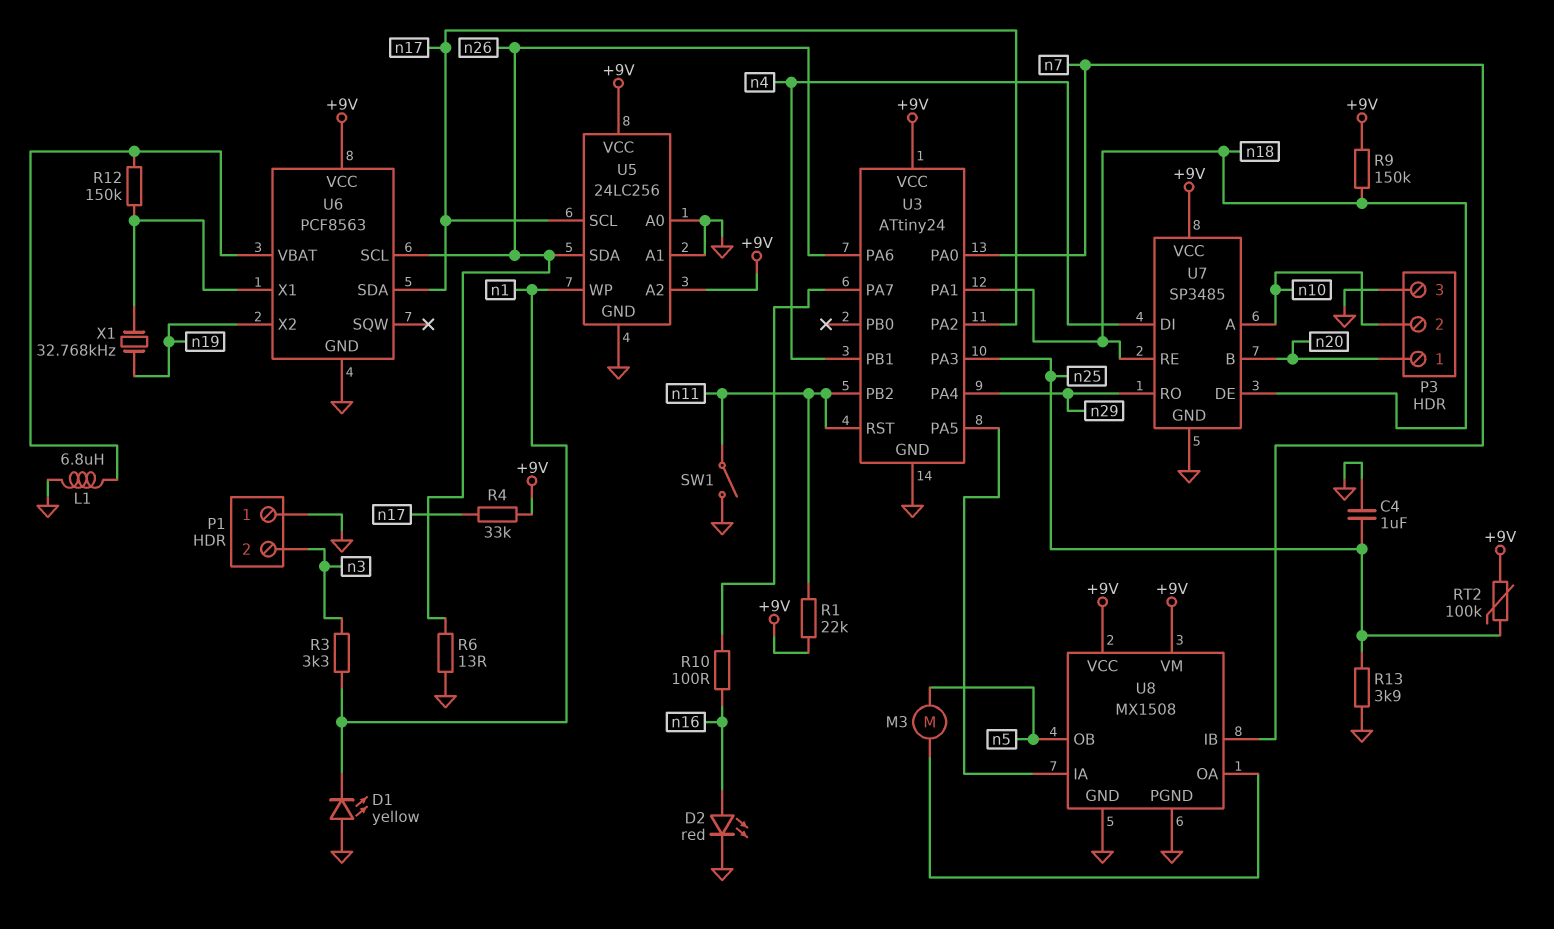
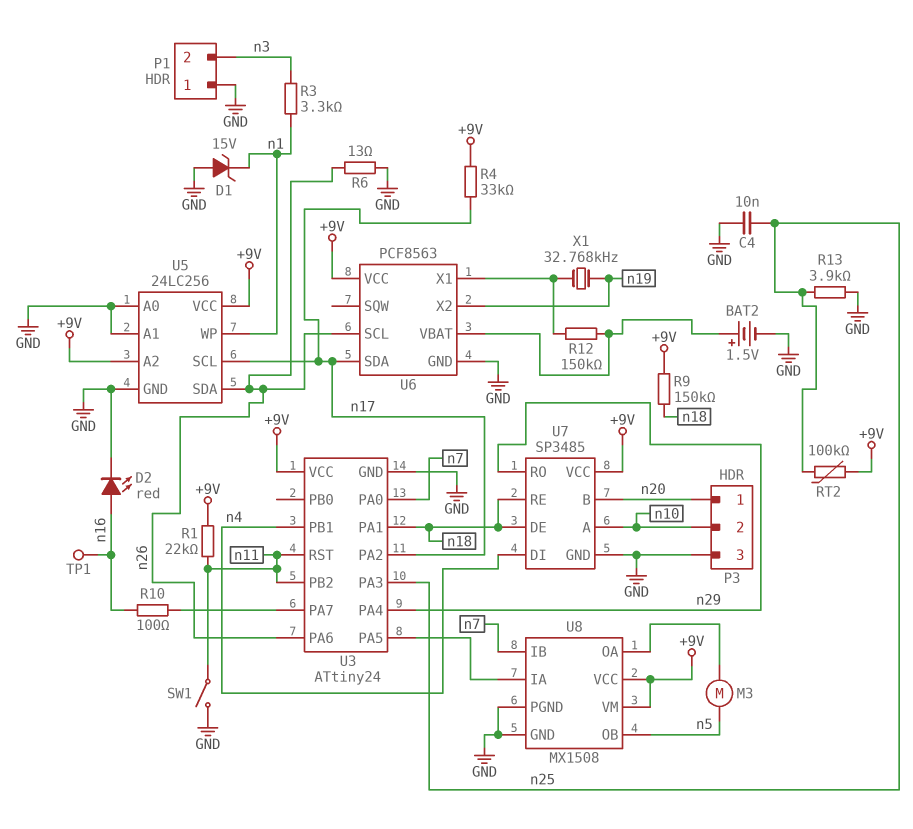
BAT2: none -> 1.5V (plus U6/VBAT, minus GND)
C4: 1uF (GND, n25) -> 10nF (GND, n25)
D1: LED yellow (A GND, K n1) -> zener 15V (A GND, K n1)
L1: 6.8uH (GND, U6/VBAT) -> none
TP1: none -> test point (n16)

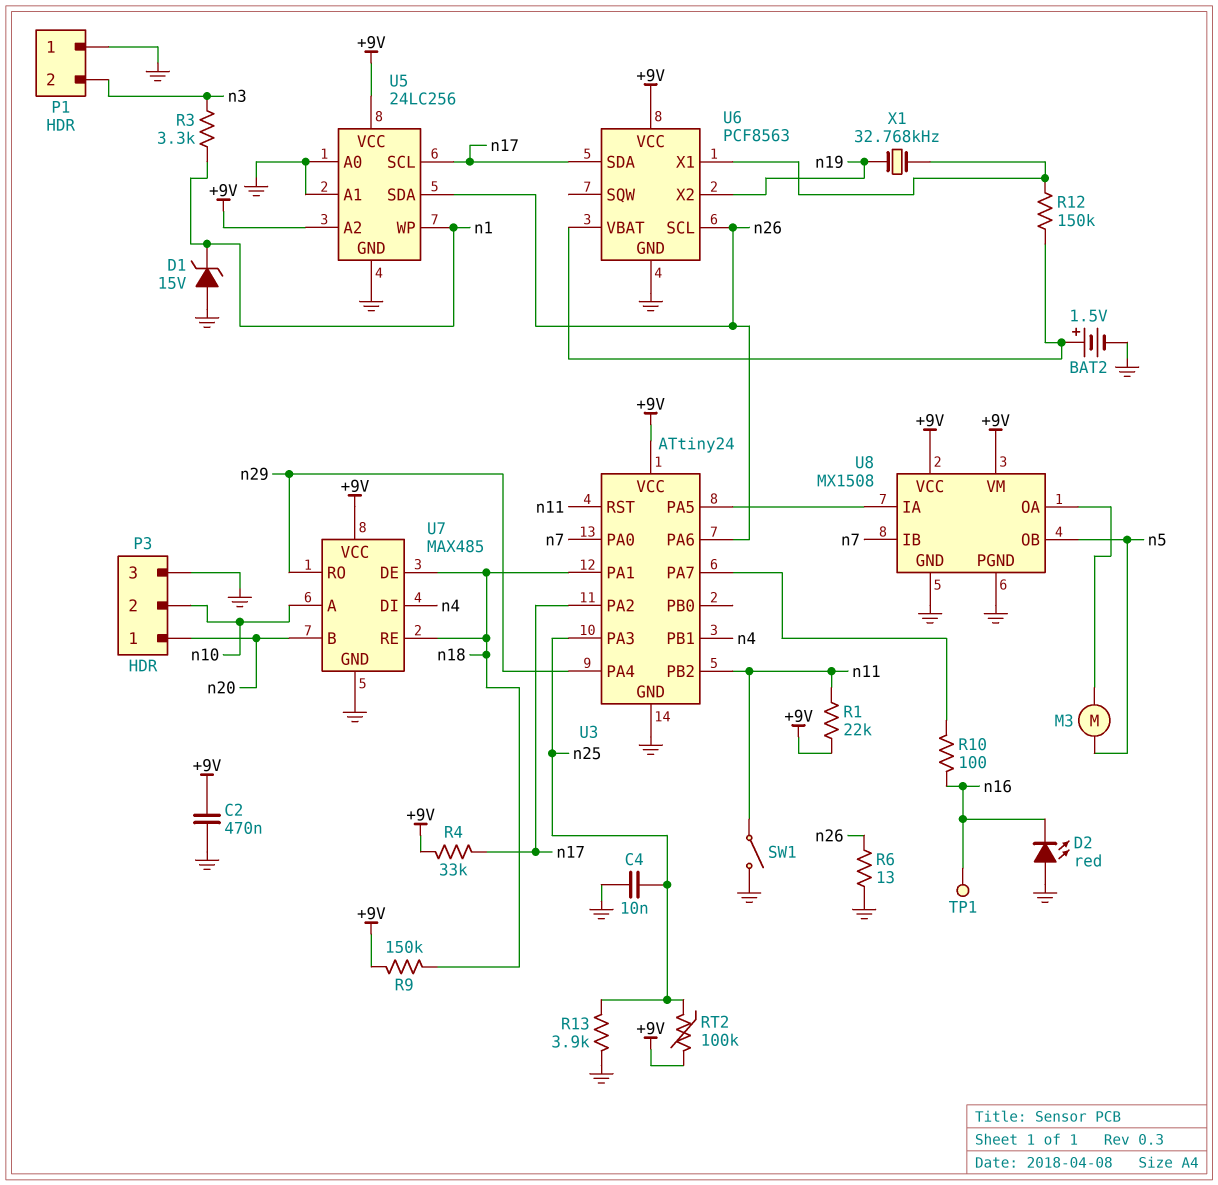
C2: none -> 470nF (+9V, GND)
D2: LED red (A n16, K GND) -> LED red (A GND, K n16)
U7: SP3485 -> MAX485

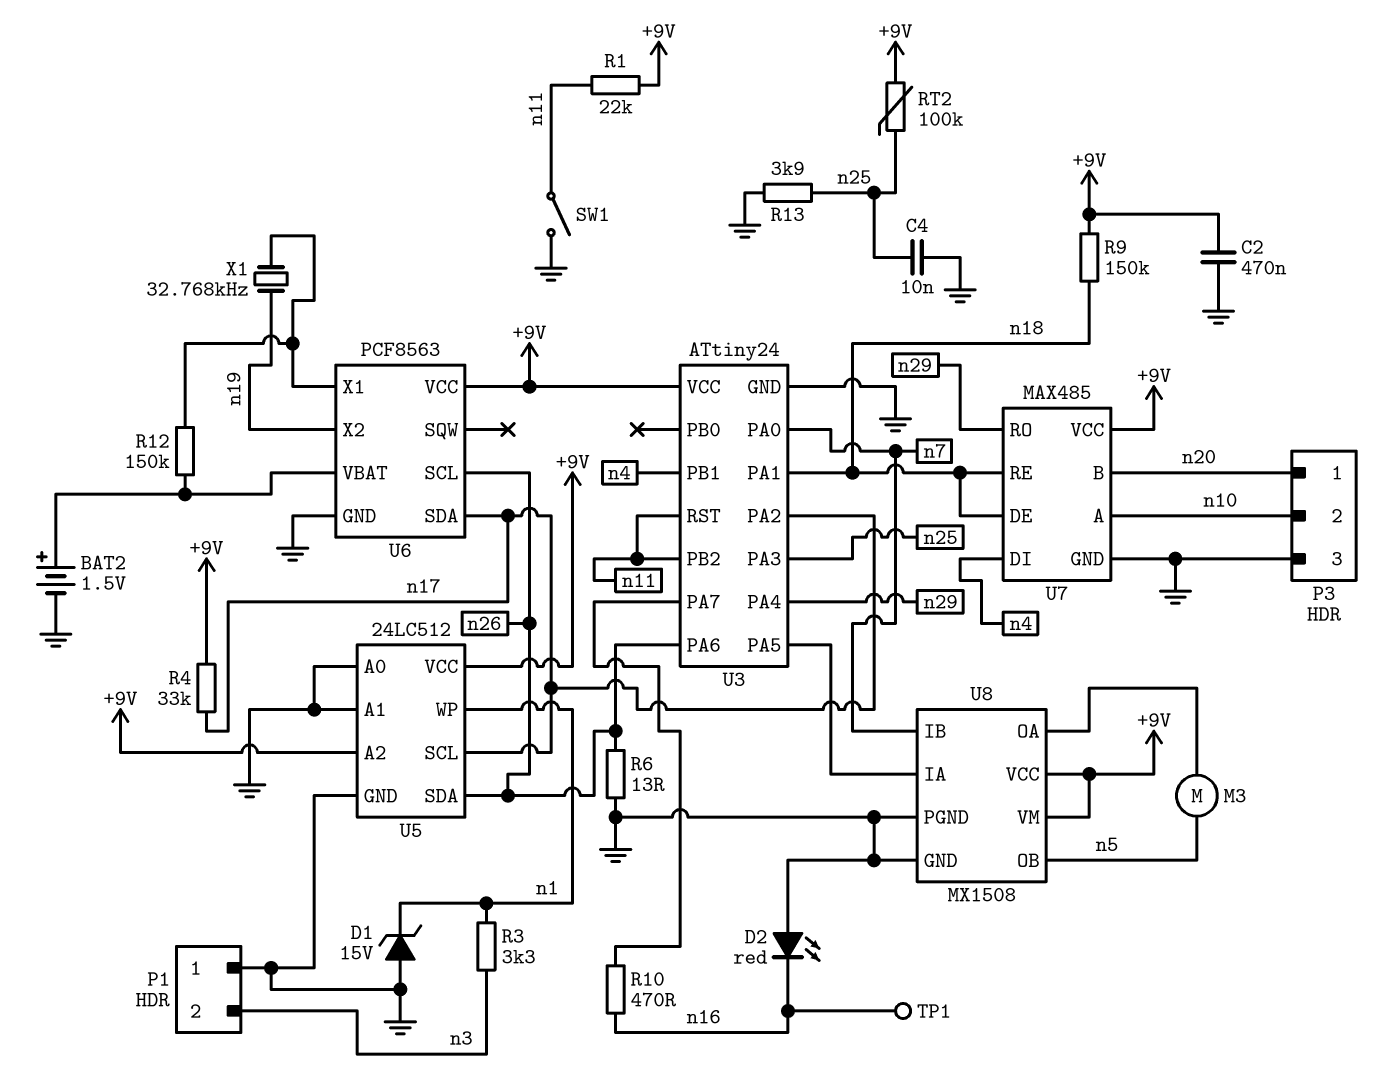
R10: 100 (U3/PA7, n16) -> 470 (U3/PA7, n16)
U5: 24LC256 -> 24LC512

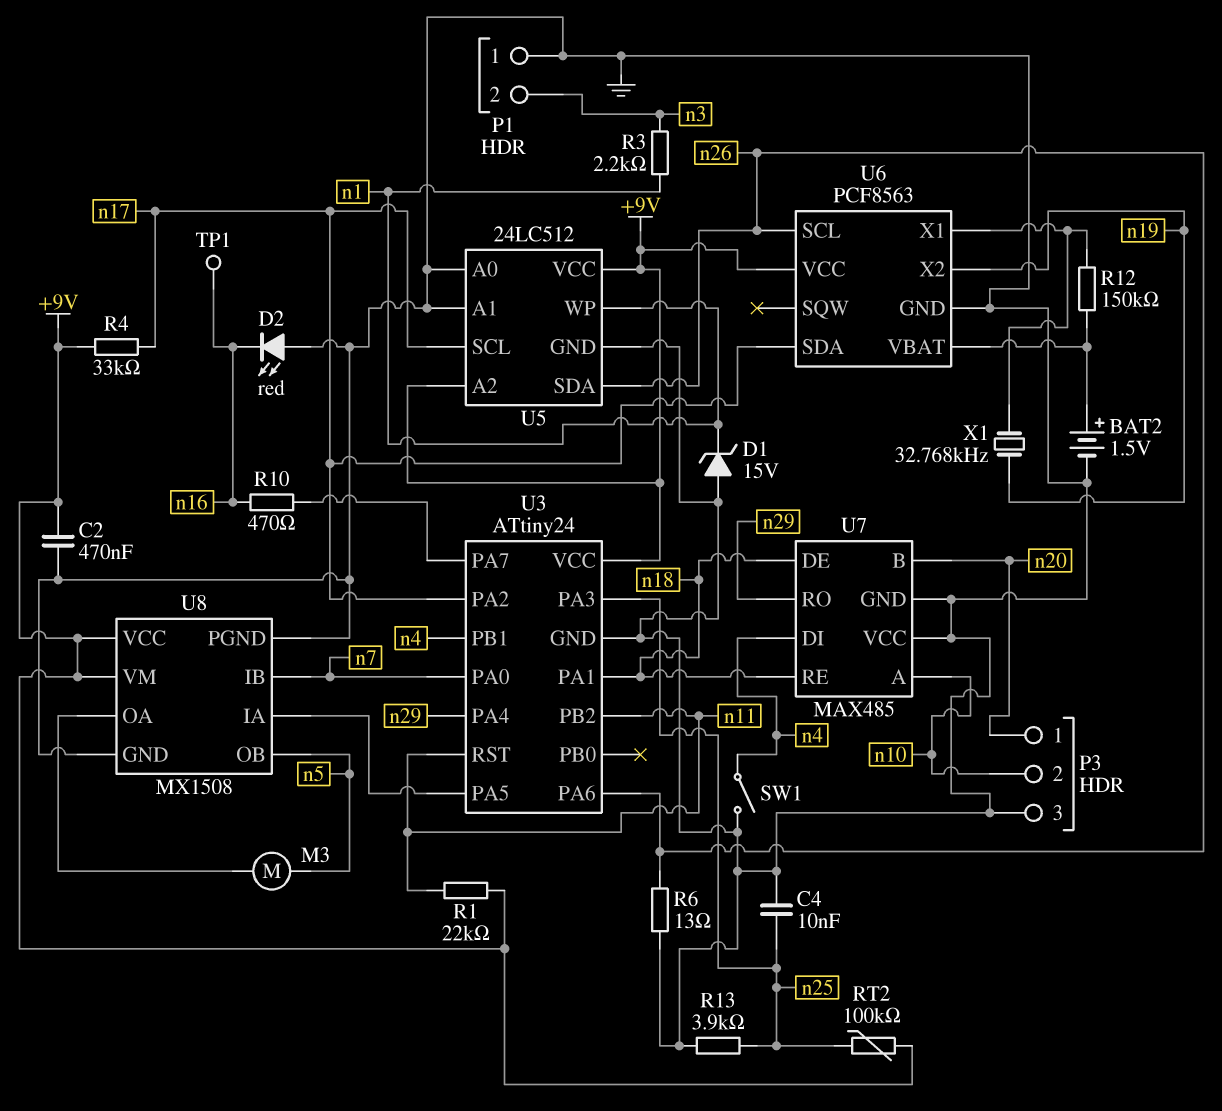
R3: 3.3k (n1, n3) -> 2.2k (n1, n3)
R9: 150k (+9V, n18) -> none
SW1: switch (GND, n11) -> switch (GND, n4)
U7 pin VCC: +9V -> GND

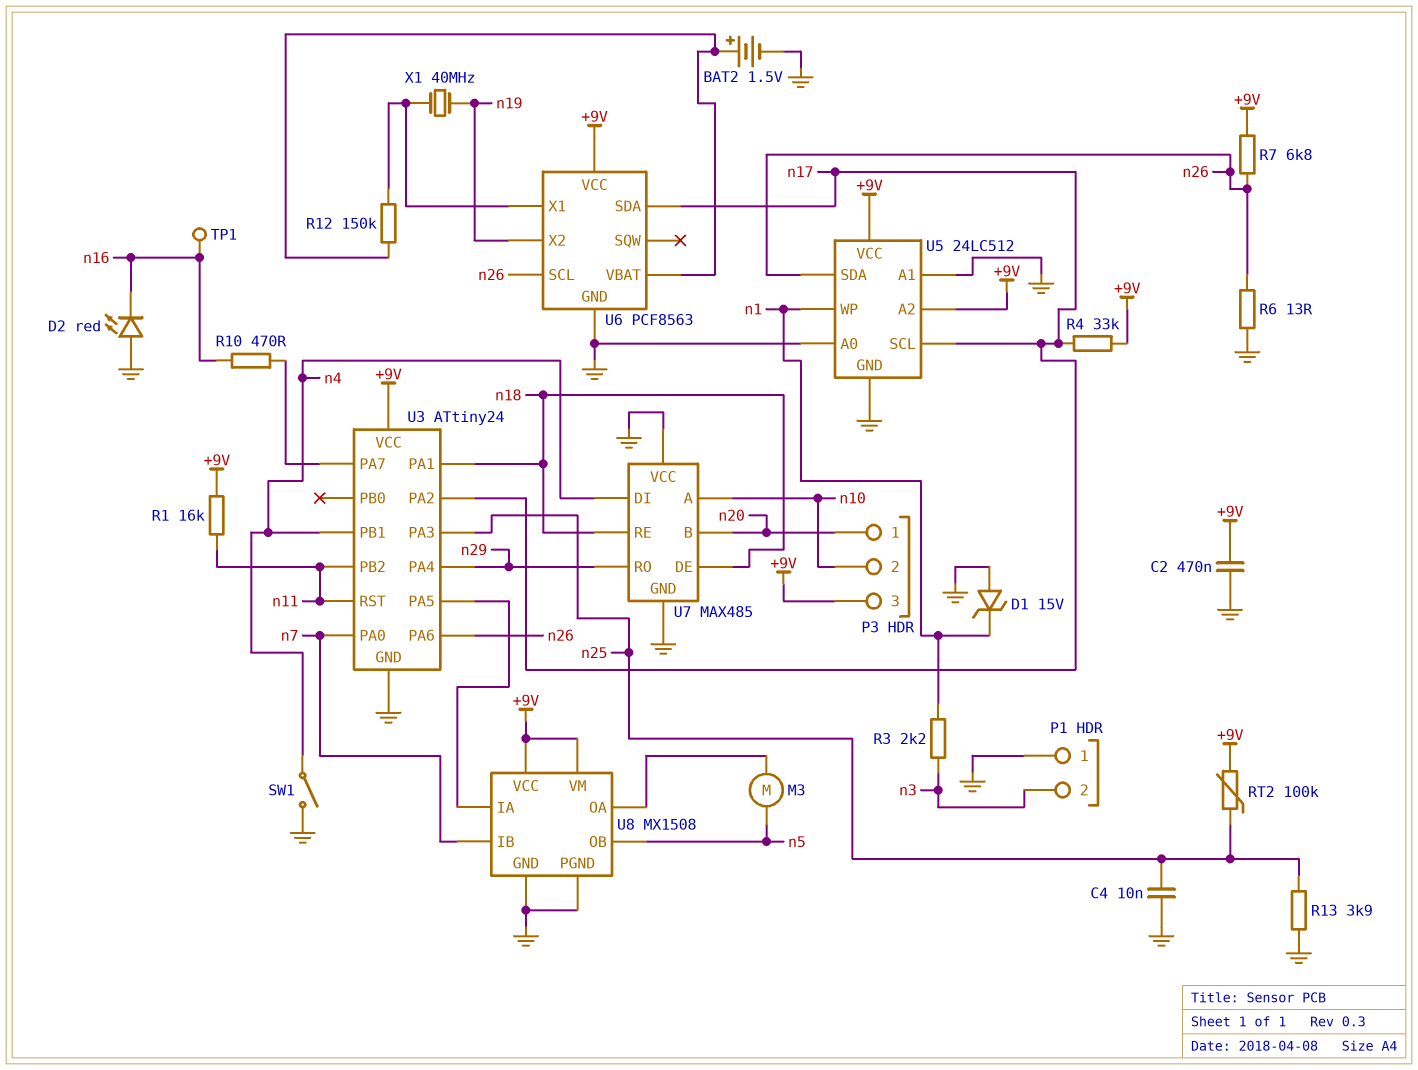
P3 pin 3: GND -> +9V
R1: 22k (+9V, n11) -> 16k (+9V, n11)
R7: none -> 6.8k (+9V, n26)
X1: 32.768kHz (U6/X1, n19) -> 40MHz (U6/X1, n19)

